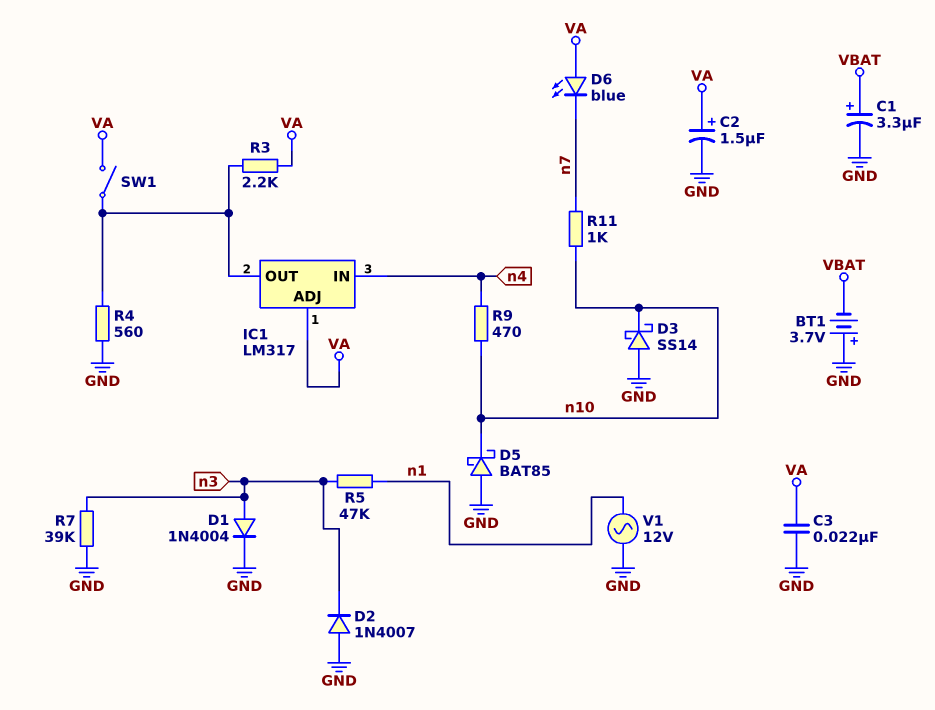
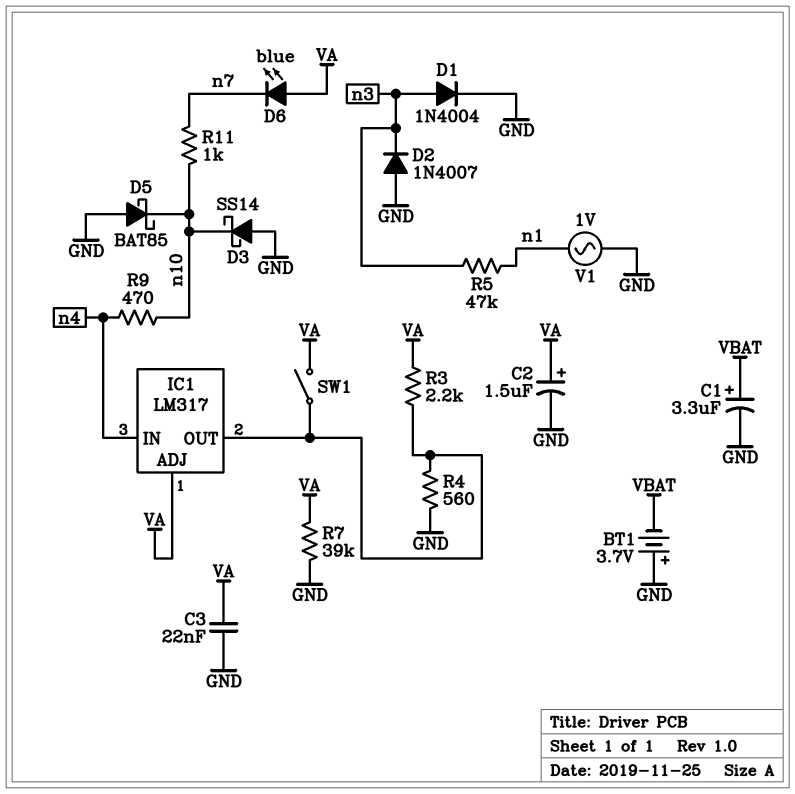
R7: 39k (GND, n3) -> 39k (GND, VA)
V1: AC 12V (GND, n1) -> AC 1V (GND, n1)

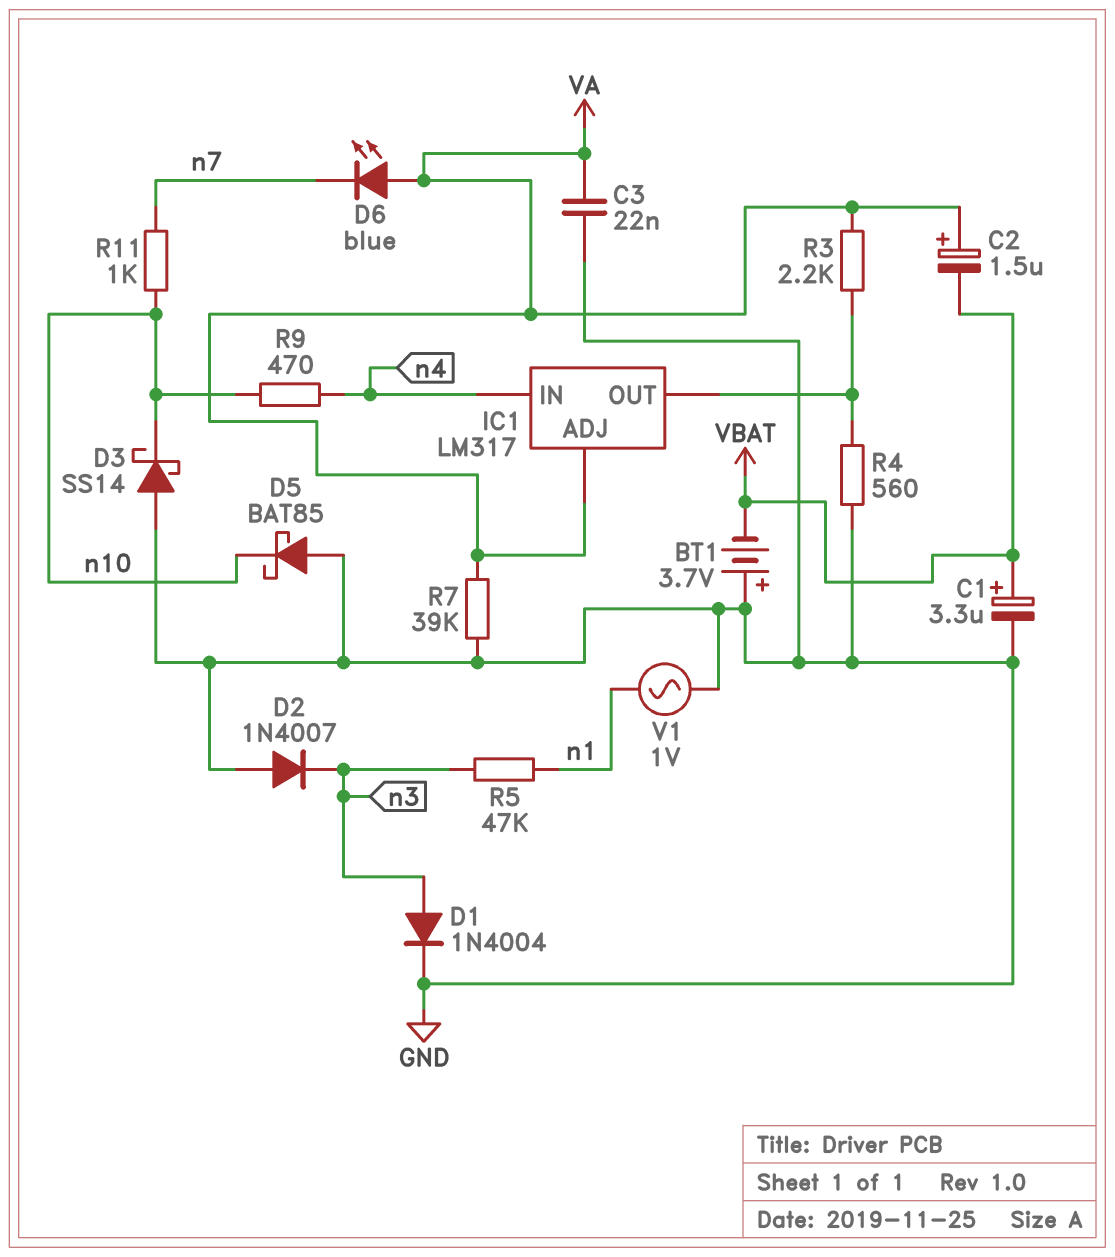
C2: 1.5uF (plus VA, minus GND) -> 1.5uF (plus VA, minus VBAT)
SW1: switch (IC1/OUT, VA) -> none

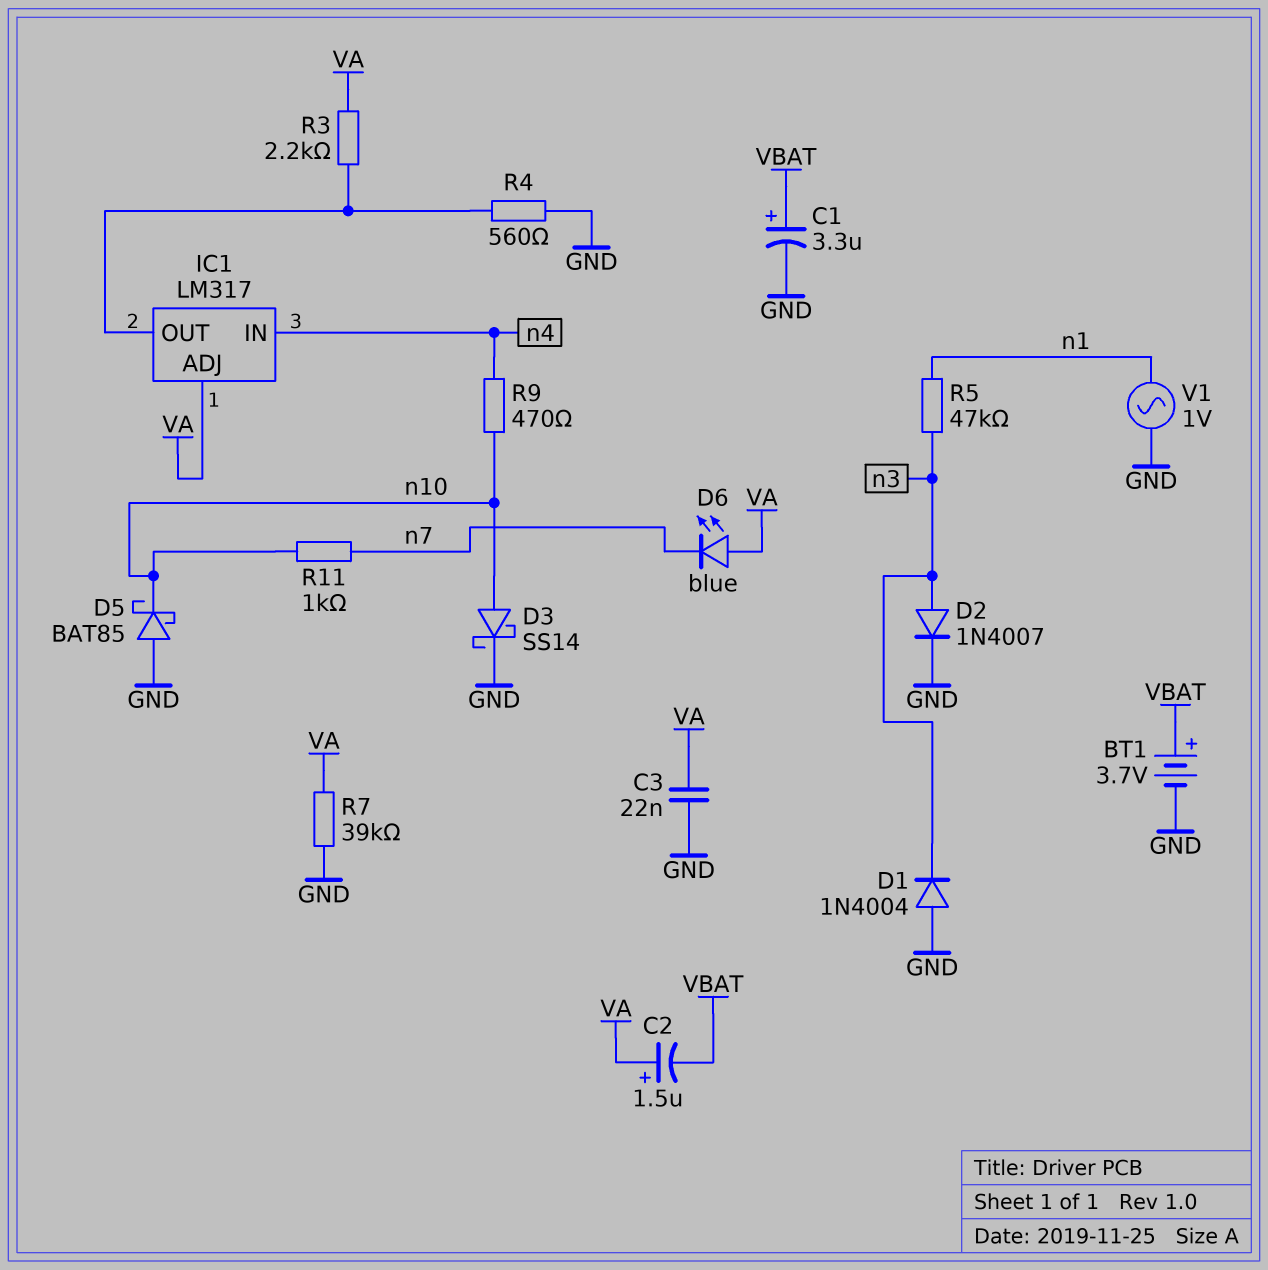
BT1: 3.7V (plus GND, minus VBAT) -> 3.7V (plus VBAT, minus GND)
D1: diode 1N4004 (A n3, K GND) -> diode 1N4004 (A GND, K n3)
D2: diode 1N4007 (A GND, K n3) -> diode 1N4007 (A n3, K GND)
D3: schottky SS14 (A GND, K n10) -> schottky SS14 (A n10, K GND)

